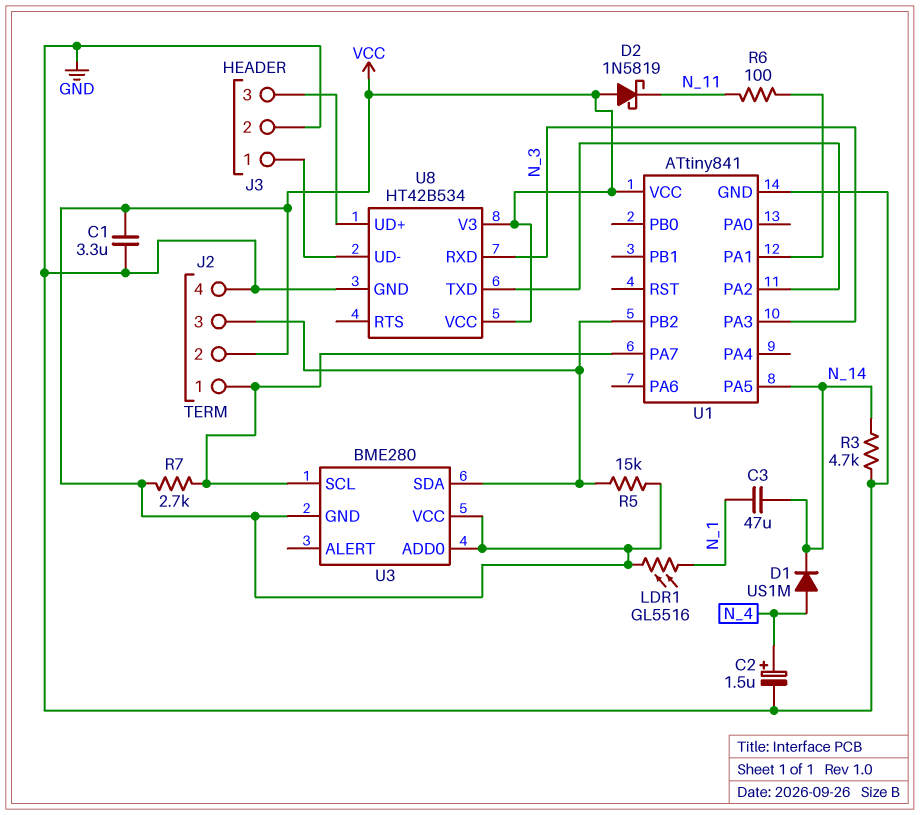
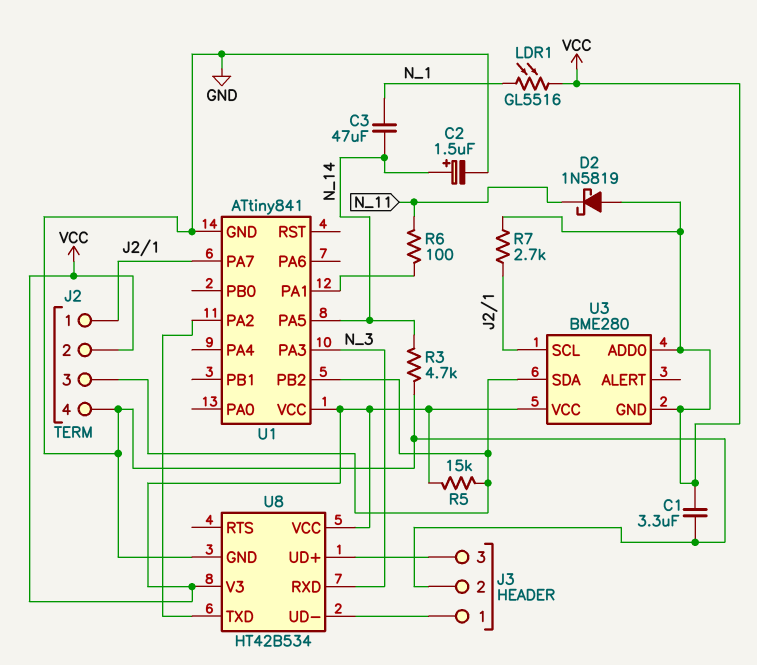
C2: 1.5uF (plus N_4, minus GND) -> 1.5uF (plus N_14, minus GND)
D1: diode US1M (A N_4, K N_14) -> none

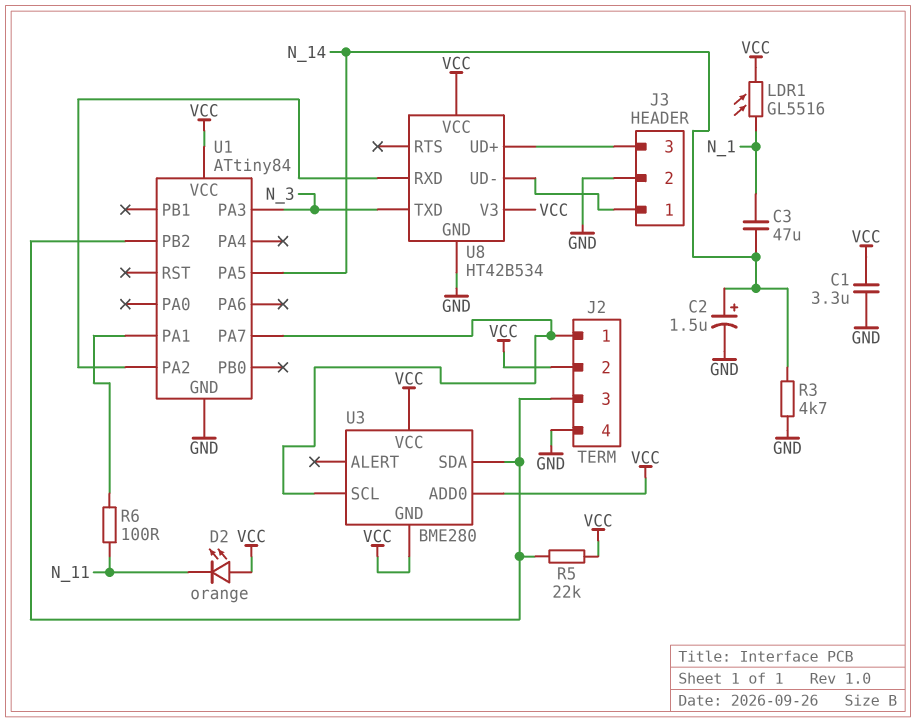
D2: schottky 1N5819 (A VCC, K N_11) -> LED orange (A VCC, K N_11)
R5: 15k (J2/3, VCC) -> 22k (J2/3, VCC)
R7: 2.7k (J2/1, VCC) -> none
U1: ATtiny841 -> ATtiny84
U8 pin RXD: N_3 -> U1/PA2
U8 pin TXD: U1/PA2 -> N_3

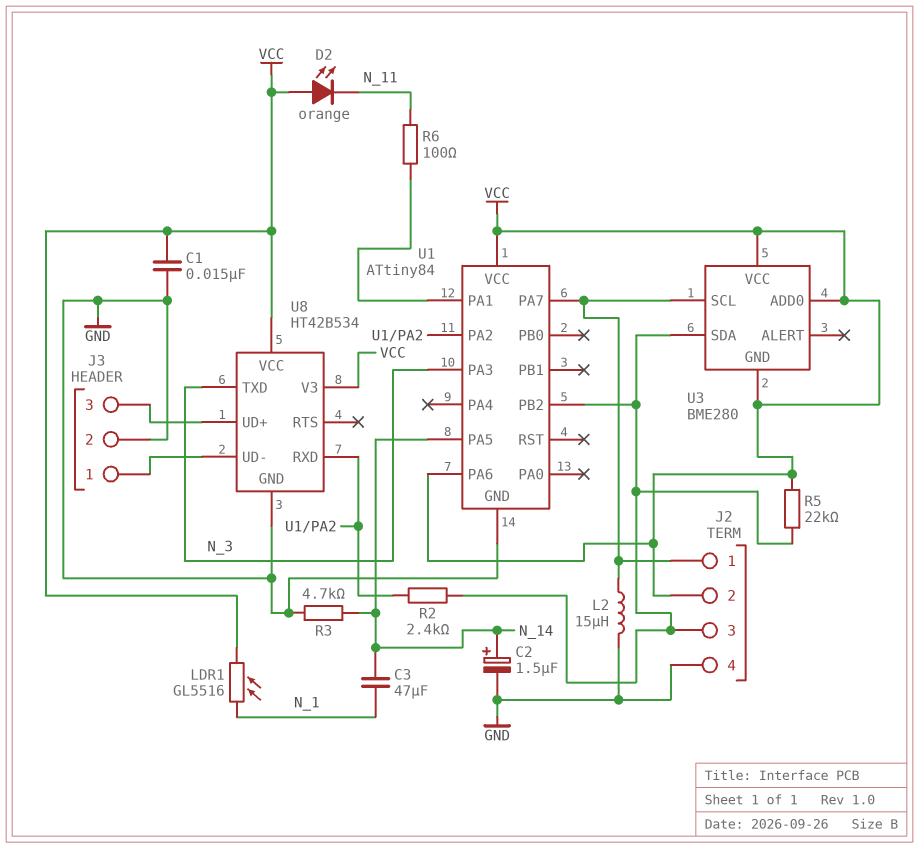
C1: 3.3uF (GND, VCC) -> 15nF (GND, VCC)
L2: none -> 15uH (GND, J2/1)
R2: none -> 2.4k (J2/3, U1/PA2)
U1 pin PA6: none -> VCC

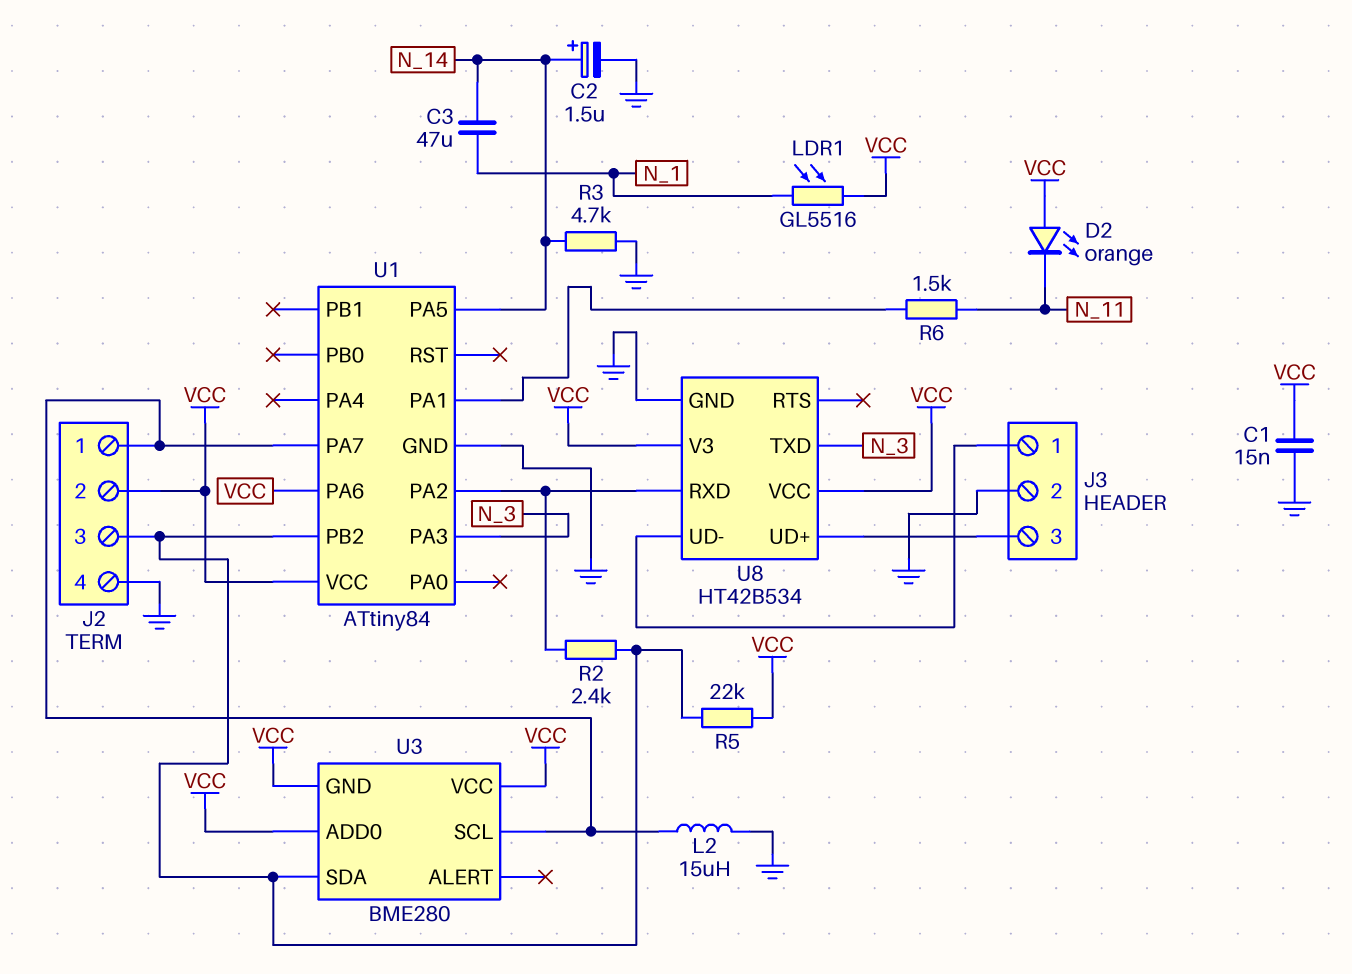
R6: 100 (N_11, U1/PA1) -> 1.5k (N_11, U1/PA1)

